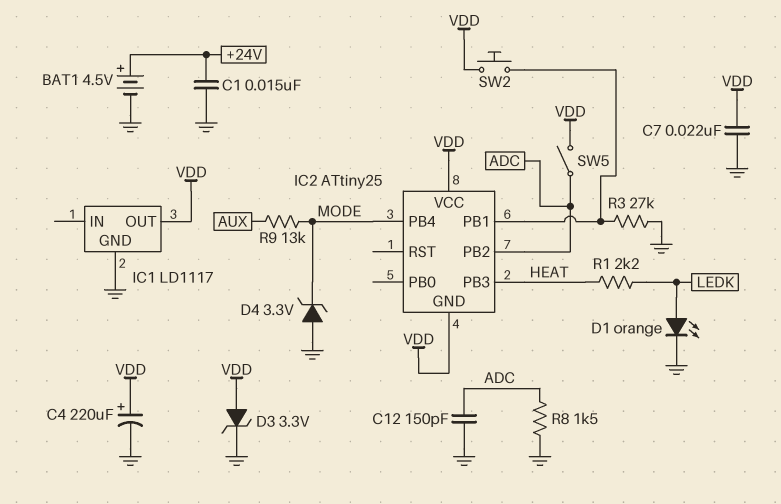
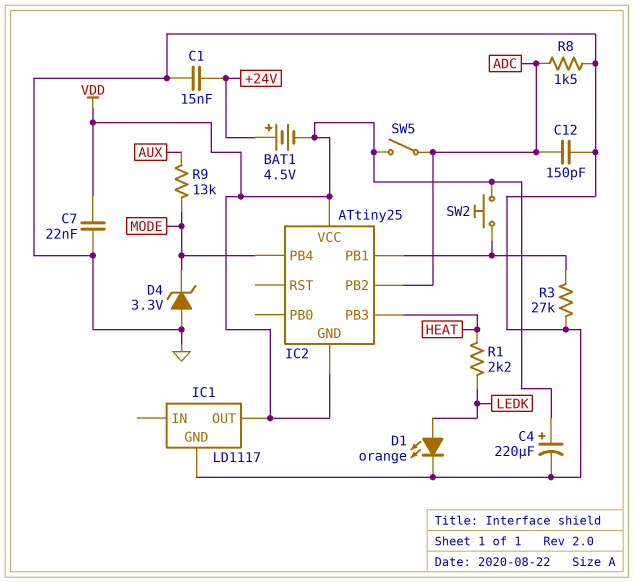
BAT1: 4.5V (plus +24V, minus GND) -> 4.5V (plus +24V, minus VDD)
D3: zener 3.3V (A VDD, K GND) -> none

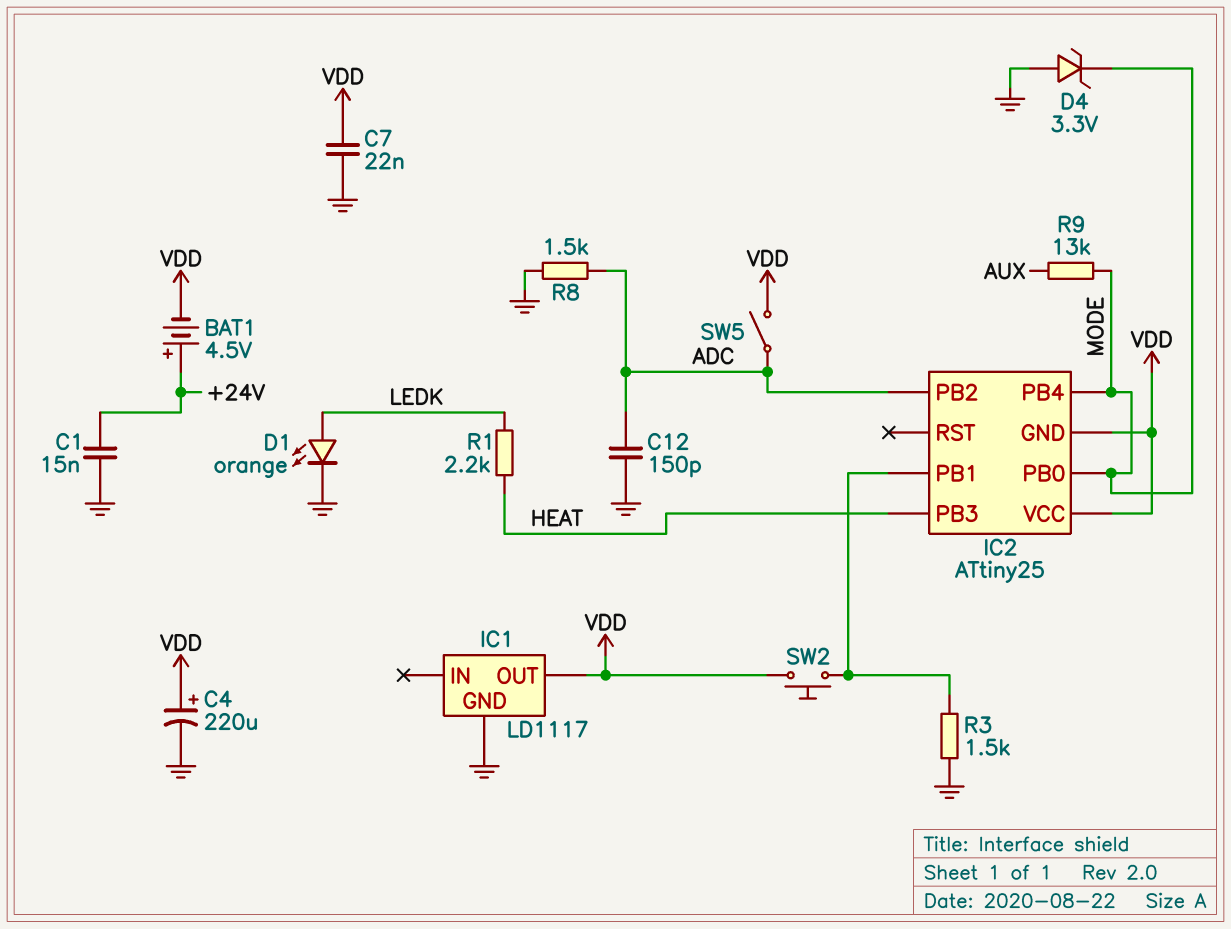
IC2 pin PB0: none -> MODE
R3: 27k (GND, IC2/PB1) -> 1.5k (GND, IC2/PB1)

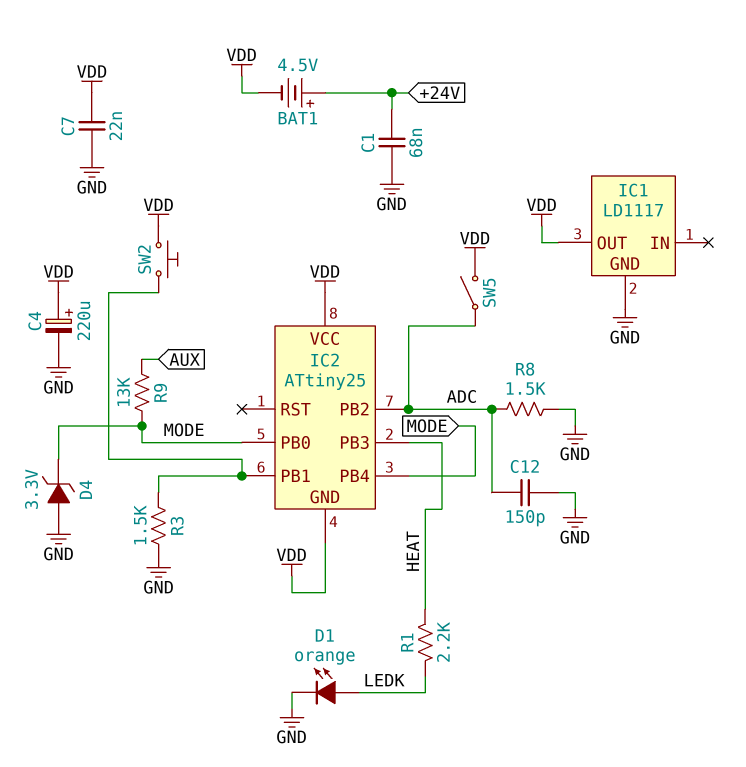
C1: 15nF (+24V, GND) -> 68nF (+24V, GND)

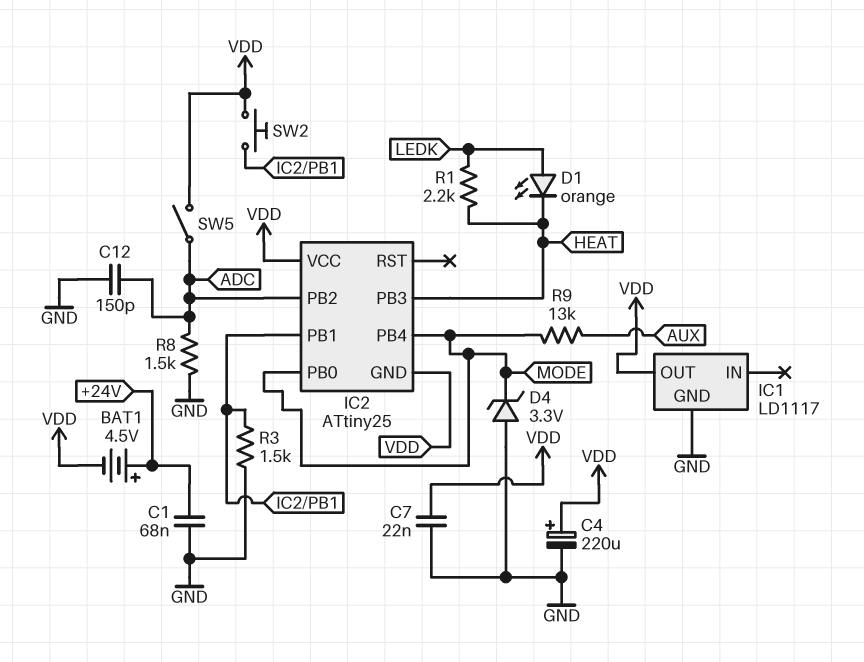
D1: LED orange (A LEDK, K GND) -> LED orange (A LEDK, K HEAT)

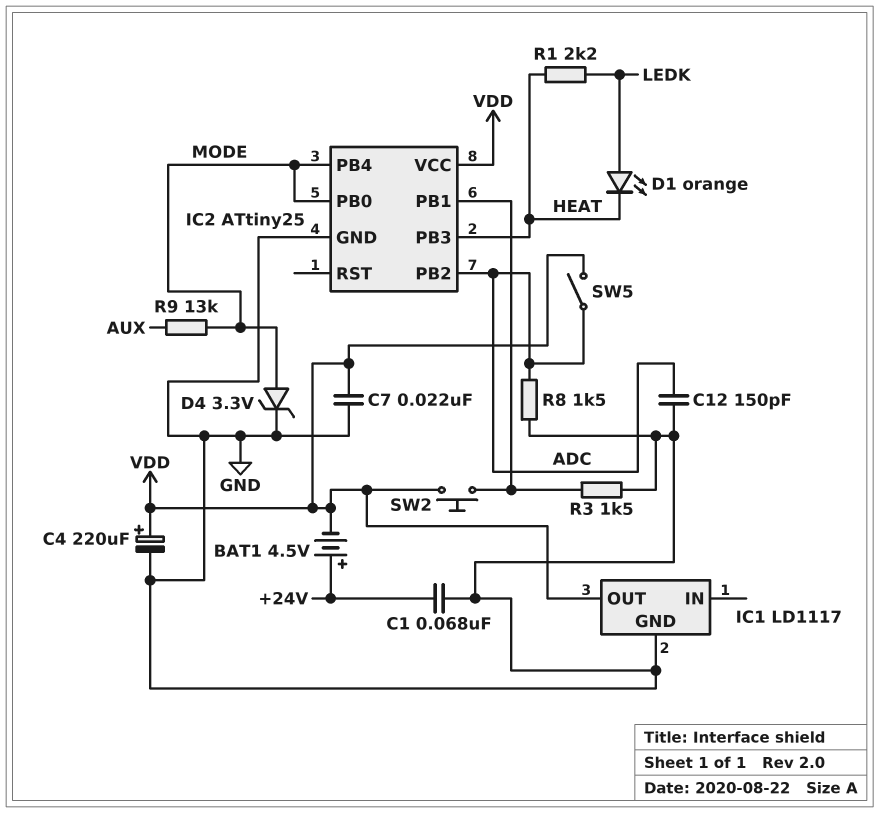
D4: zener 3.3V (A GND, K MODE) -> zener 3.3V (A MODE, K GND)
IC2 pin GND: VDD -> GND

